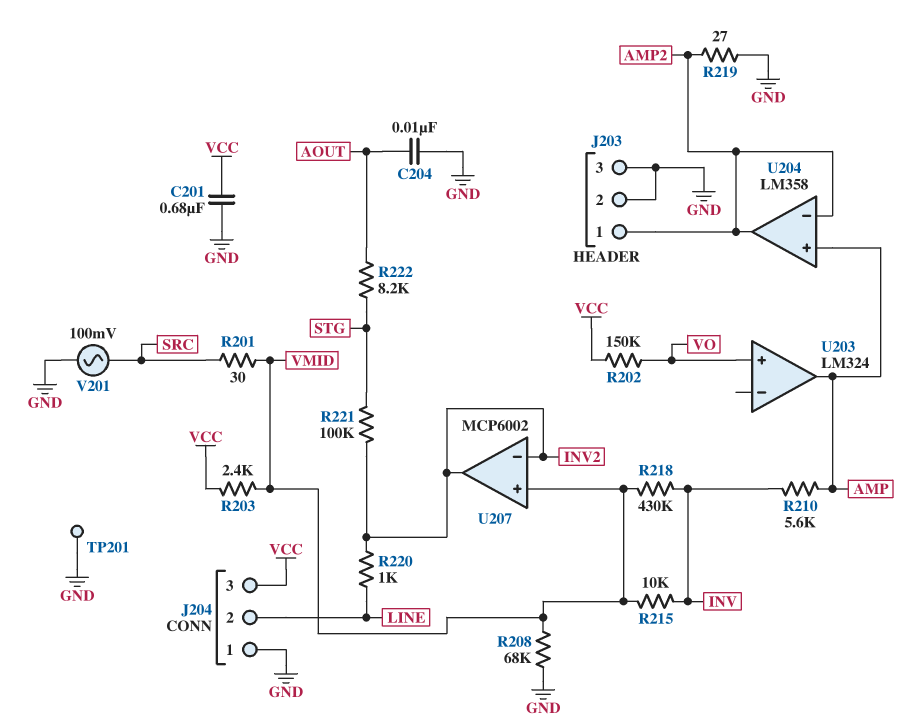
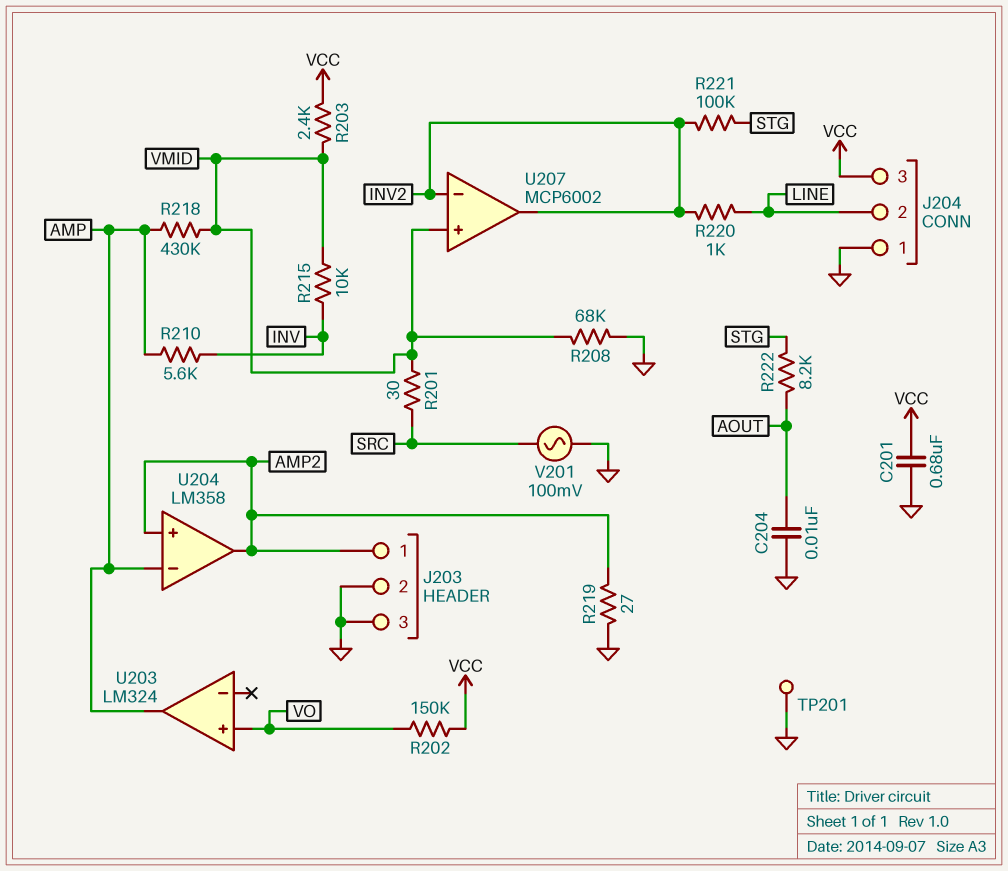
R218: 430k (INV, VMID) -> 430k (AMP, VMID)
U204 pin in+: AMP -> AMP2
U204 pin in-: AMP2 -> AMP

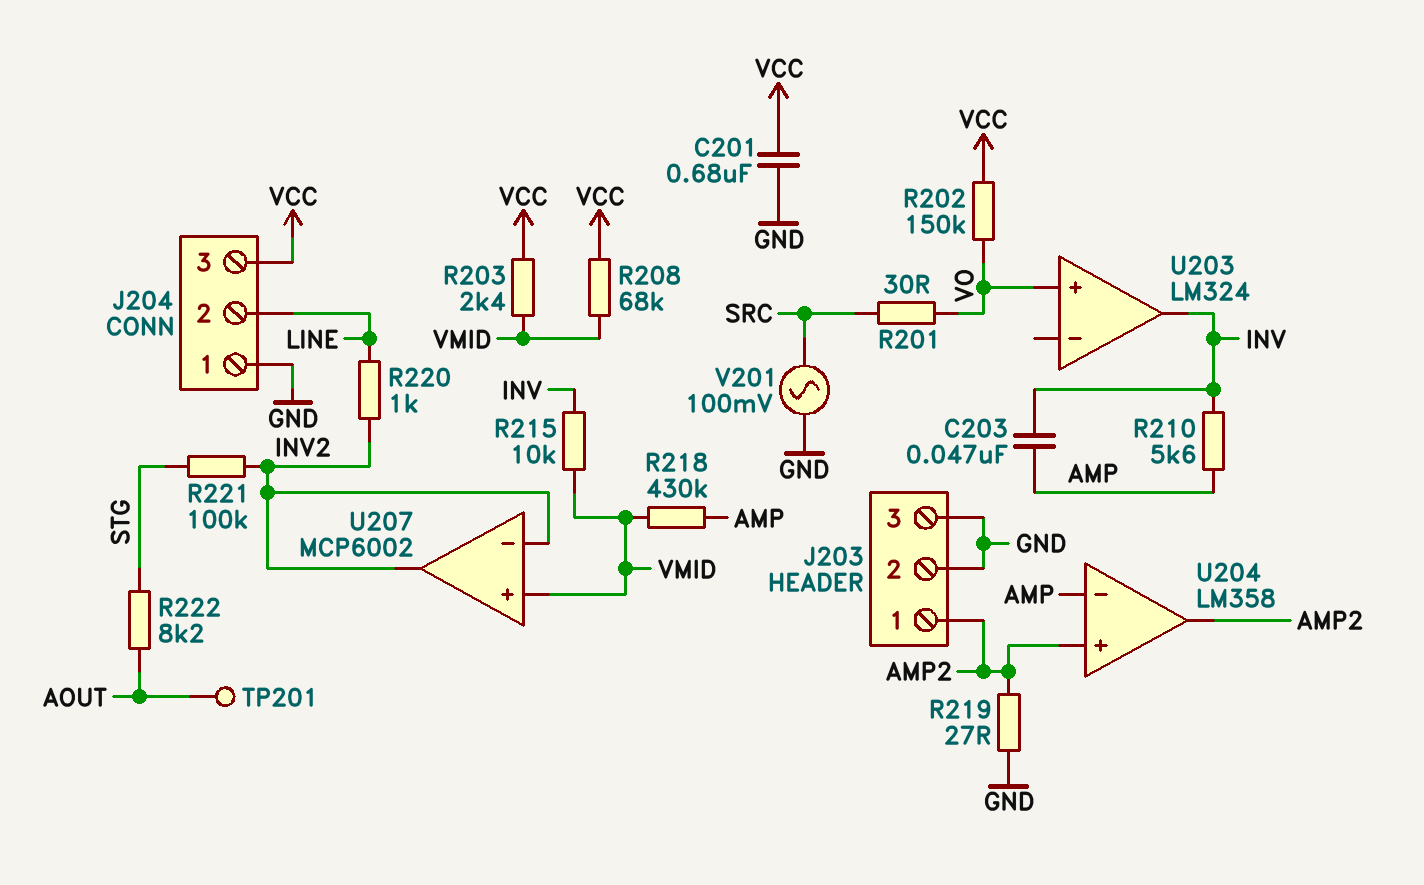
C203: none -> 47nF (AMP, INV)
C204: 10nF (AOUT, GND) -> none
R201: 30 (SRC, VMID) -> 30 (SRC, VO)
R208: 68k (GND, VMID) -> 68k (VCC, VMID)
TP201: test point (GND) -> test point (AOUT)
U203 pin out: AMP -> INV

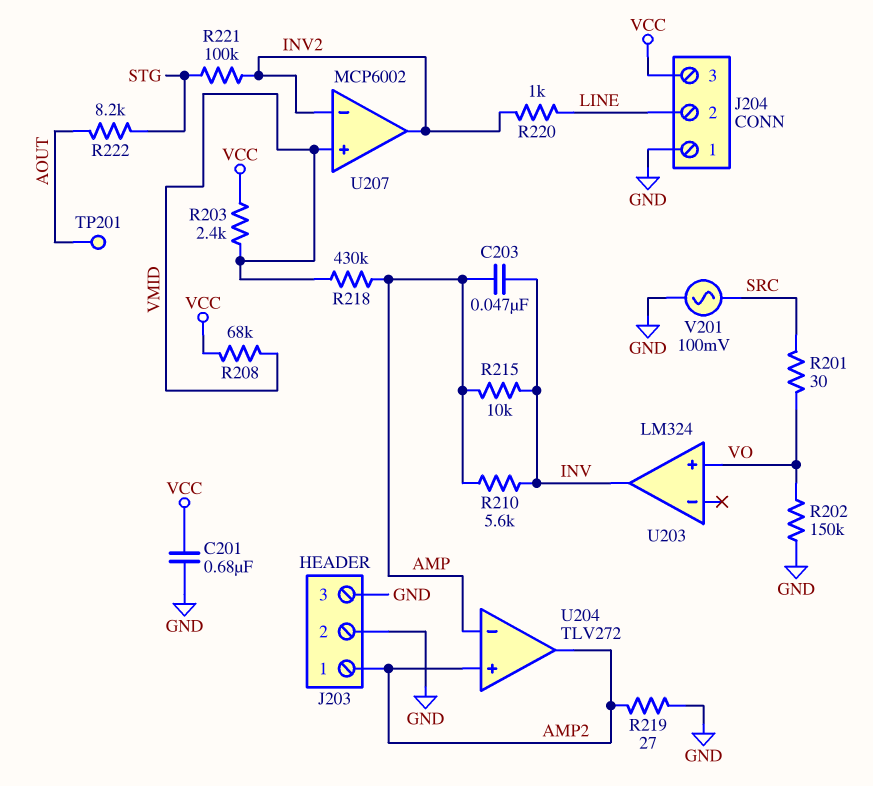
R202: 150k (VCC, VO) -> 150k (GND, VO)
R215: 10k (INV, VMID) -> 10k (AMP, INV)
U204: LM358 -> TLV272

